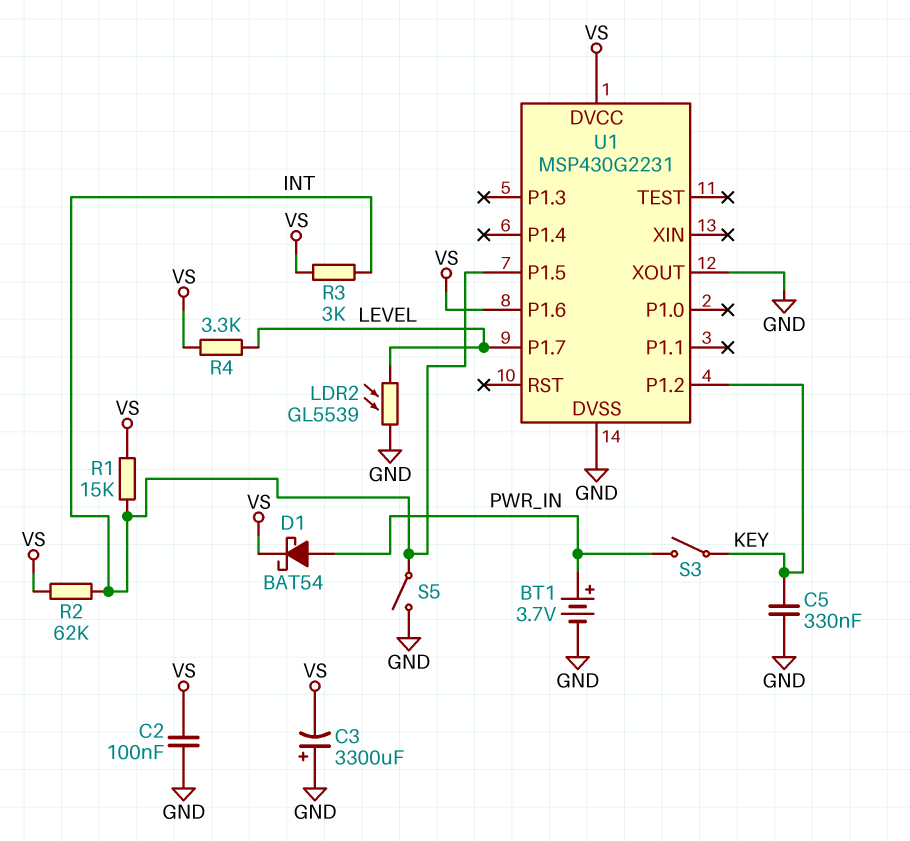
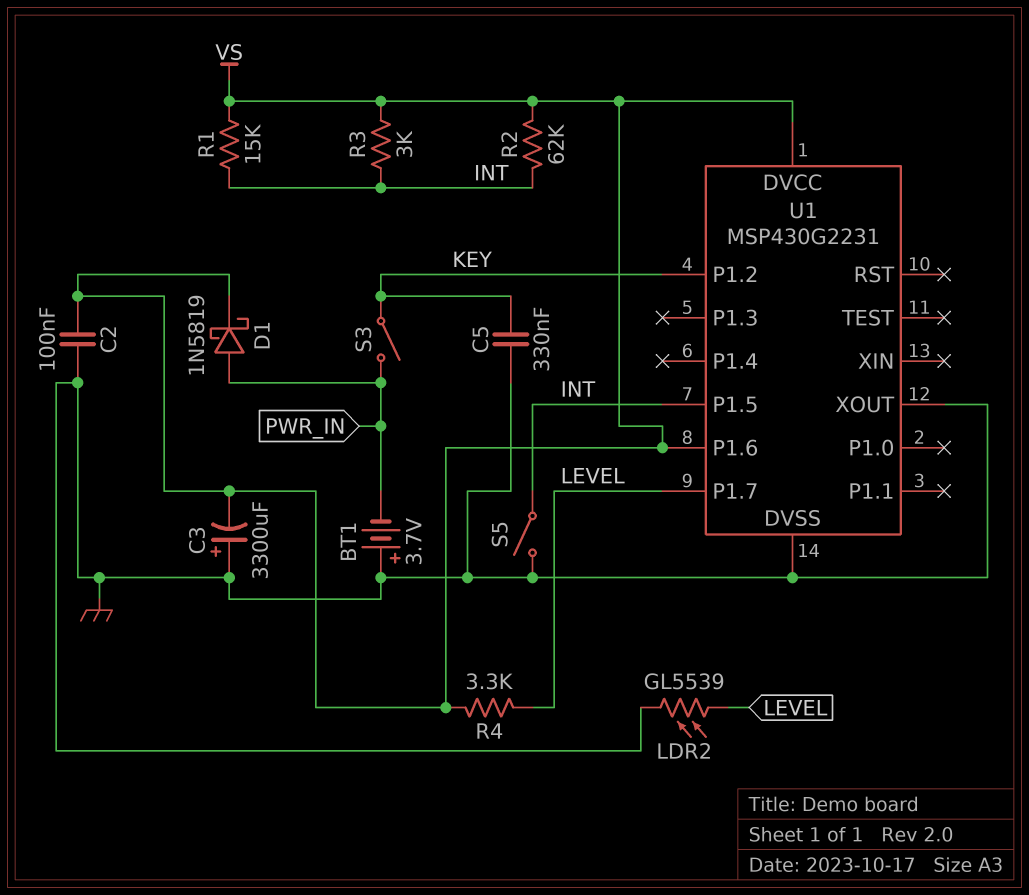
BT1: 3.7V (plus PWR_IN, minus GND) -> 3.7V (plus GND, minus PWR_IN)
D1: schottky BAT54 (A PWR_IN, K VS) -> schottky 1N5819 (A PWR_IN, K VS)

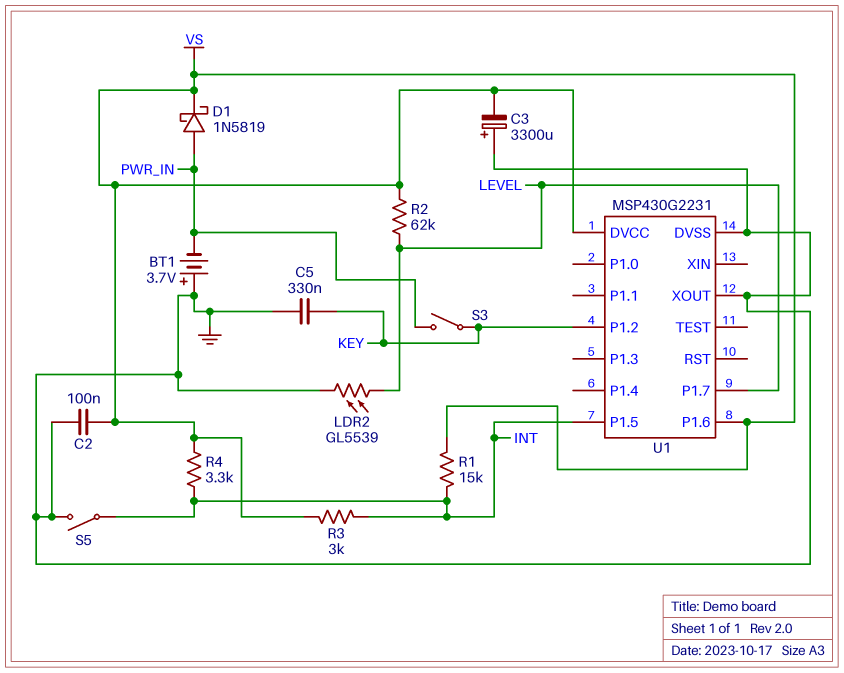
R2: 62k (INT, VS) -> 62k (LEVEL, VS)
R4: 3.3k (LEVEL, VS) -> 3.3k (INT, VS)

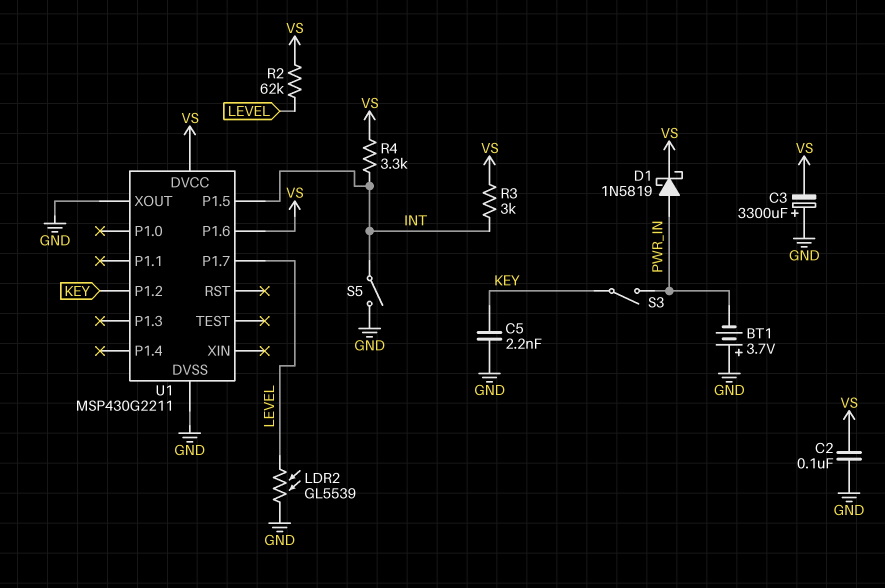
C5: 330nF (GND, KEY) -> 2.2nF (GND, KEY)
R1: 15k (INT, VS) -> none
U1: MSP430G2231 -> MSP430G2211

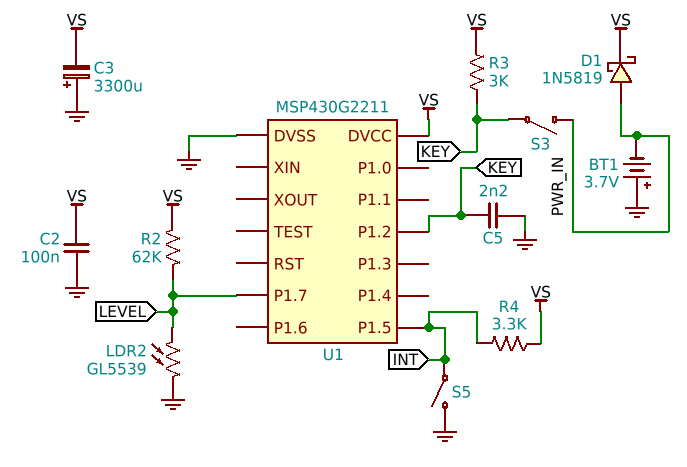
R3: 3k (INT, VS) -> 3k (KEY, VS)
U1 pin P1.6: VS -> none
U1 pin XOUT: GND -> none

